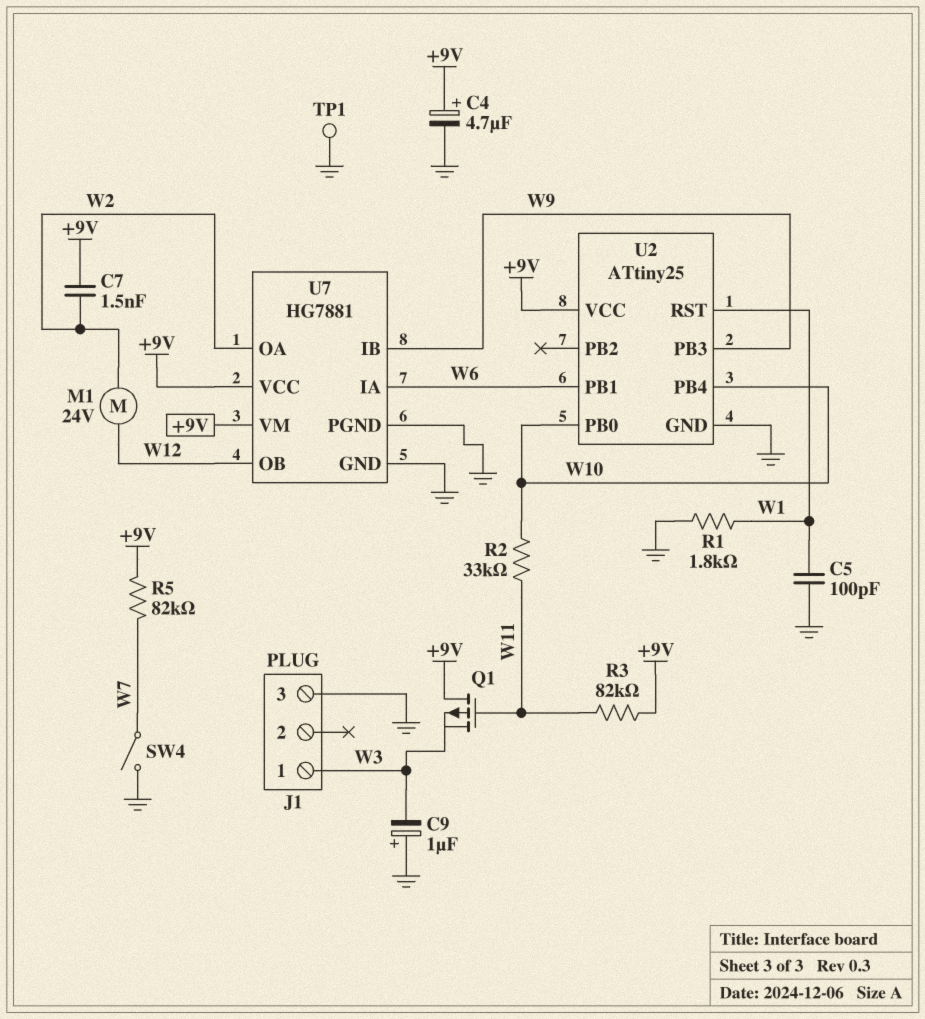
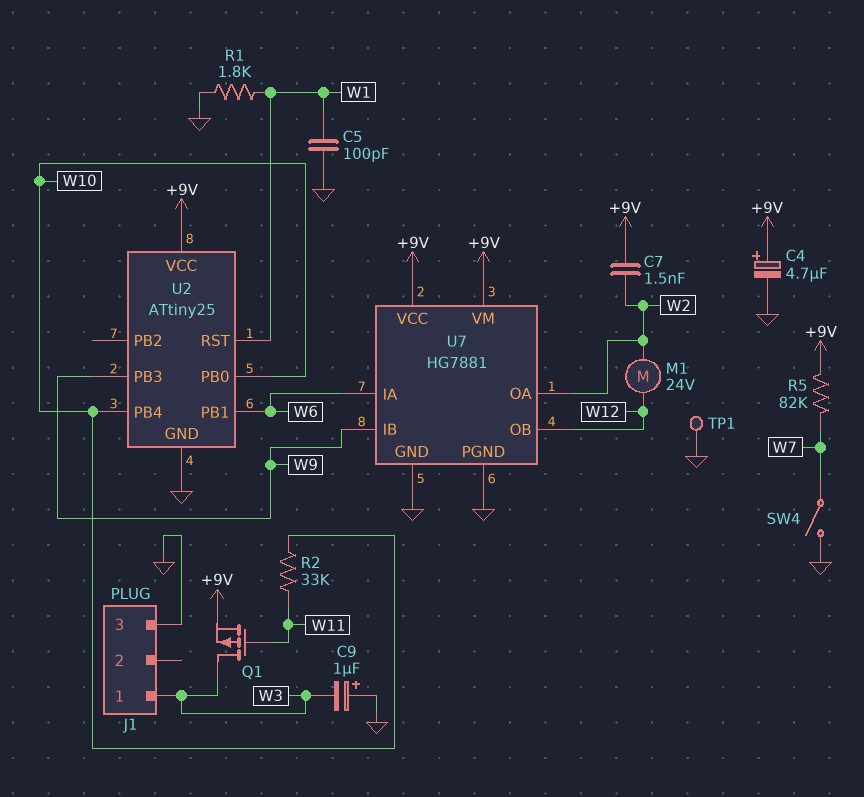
Q1: PMOS (G W11, D +9V, S W3) -> PMOS (G W11, D W3, S +9V)
R3: 82k (+9V, W11) -> none

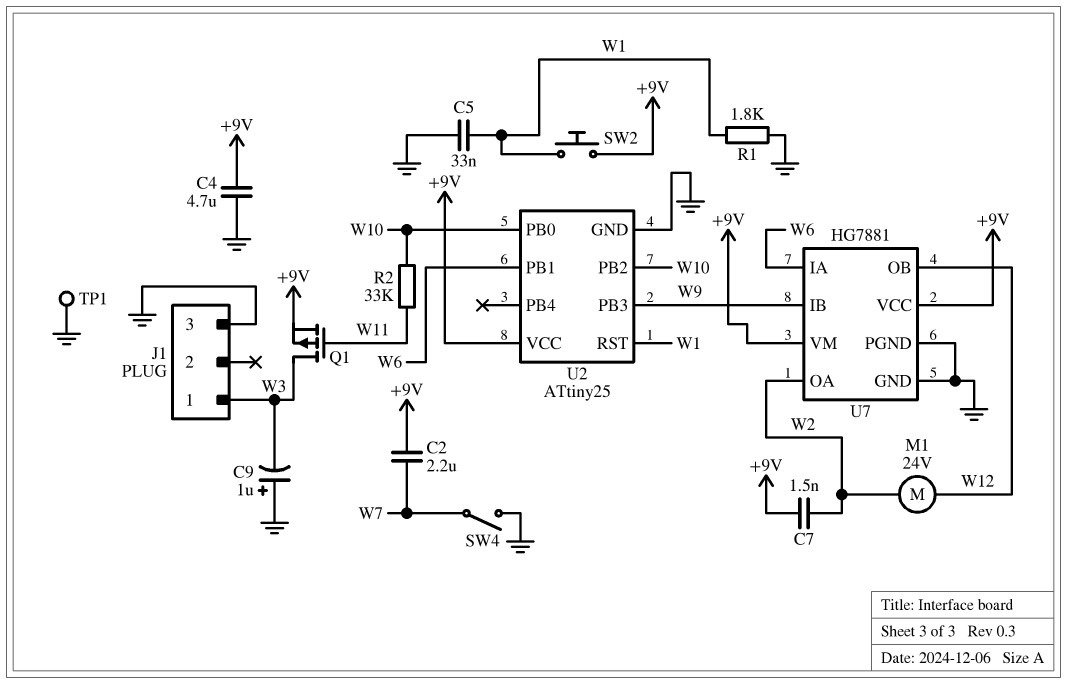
C2: none -> 2.2uF (+9V, W7)
C4: 4.7uF (plus +9V, minus GND) -> 4.7uF (+9V, GND)
C5: 100pF (GND, W1) -> 33nF (GND, W1)
R5: 82k (+9V, W7) -> none
SW2: none -> button (+9V, W1)
U2 pin PB2: none -> W10
U2 pin PB4: W10 -> none

